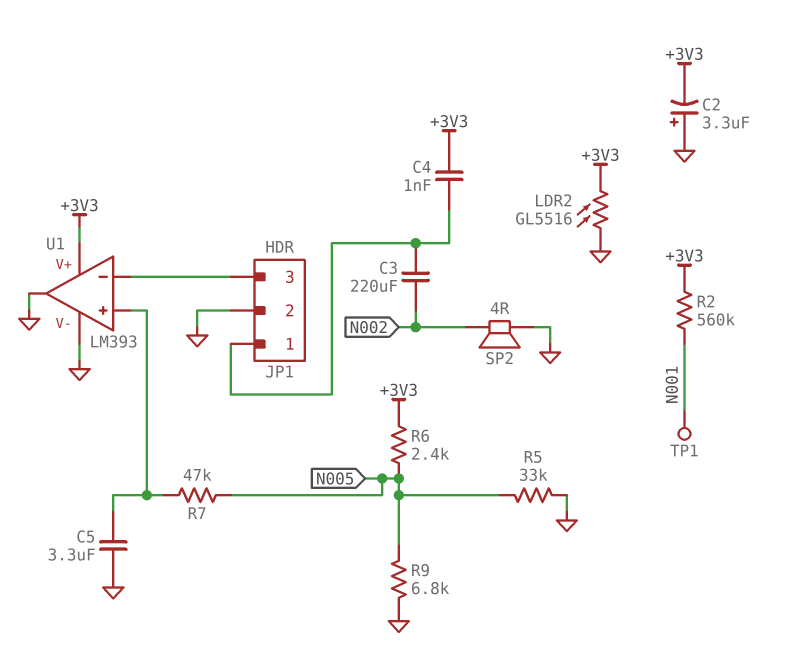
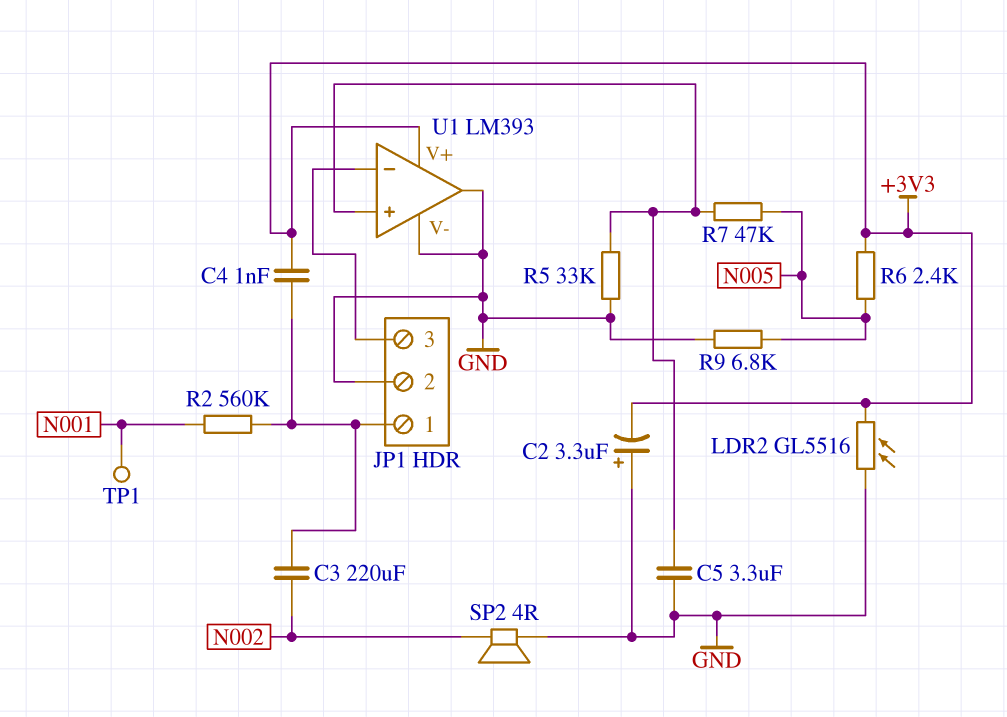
R2: 560k (+3V3, N001) -> 560k (JP1/1, N001)
R5: 33k (GND, N005) -> 33k (GND, U1/in+)

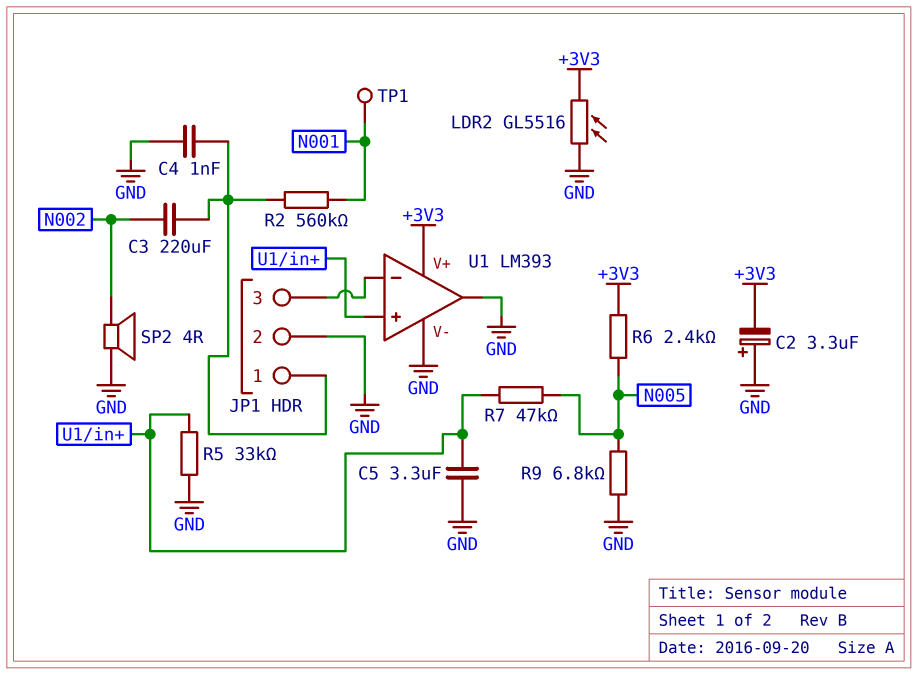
C4: 1nF (+3V3, JP1/1) -> 1nF (GND, JP1/1)

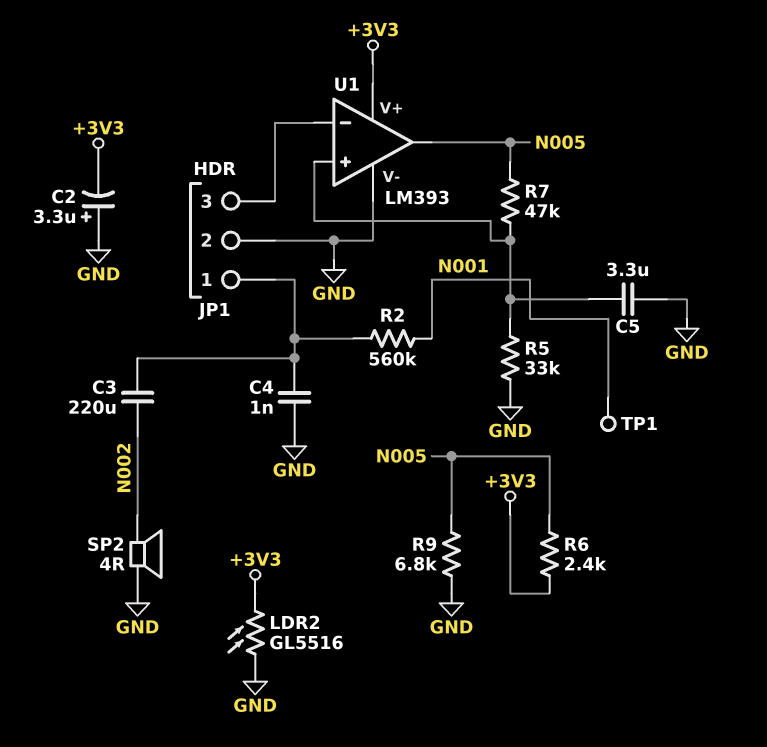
U1 pin out: GND -> N005

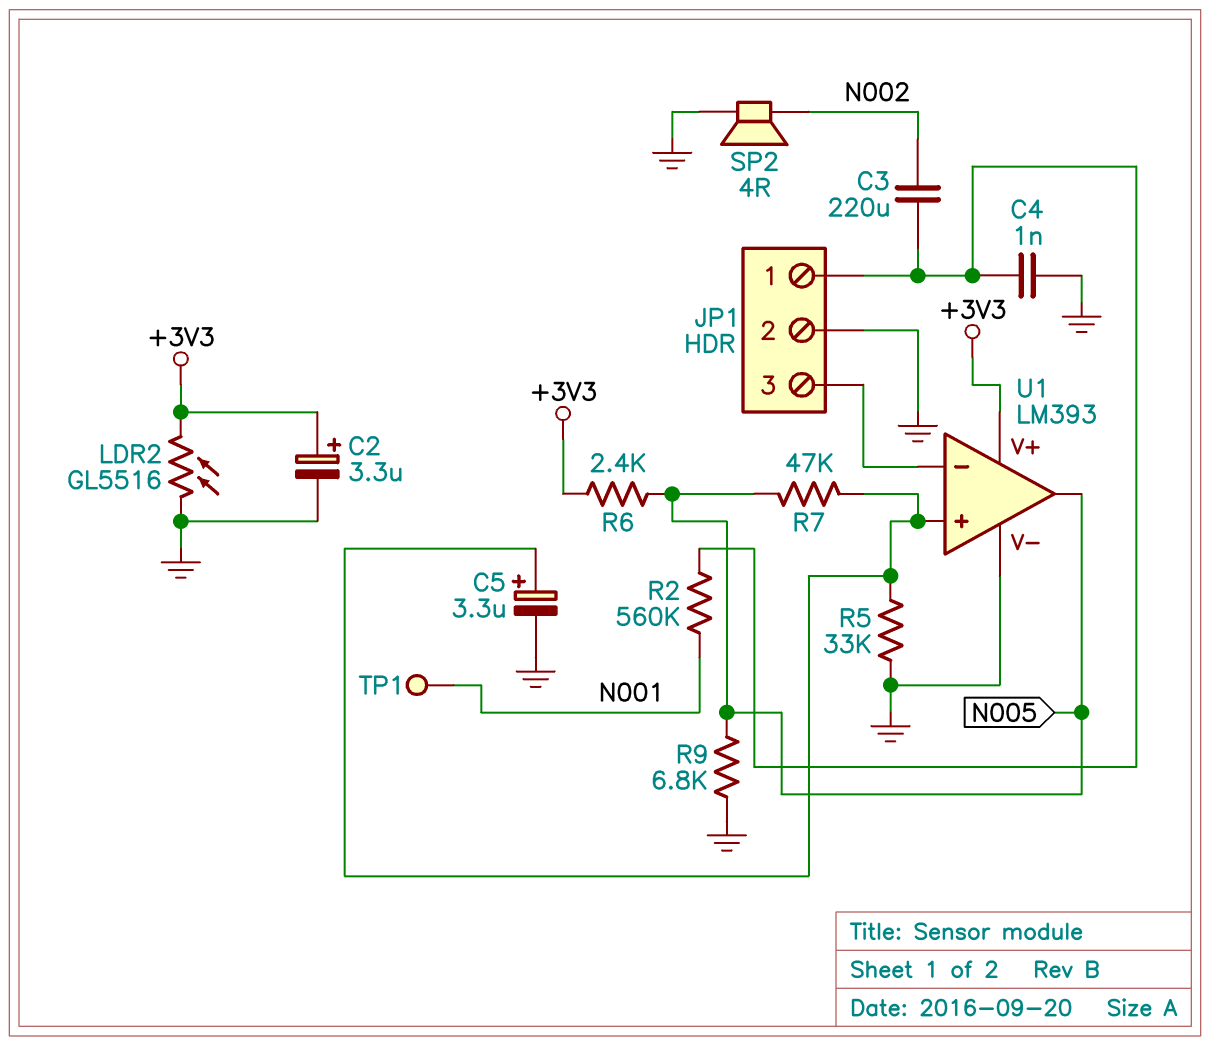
C2: 3.3uF (plus GND, minus +3V3) -> 3.3uF (plus +3V3, minus GND)
C5: 3.3uF (GND, U1/in+) -> 3.3uF (plus U1/in+, minus GND)

